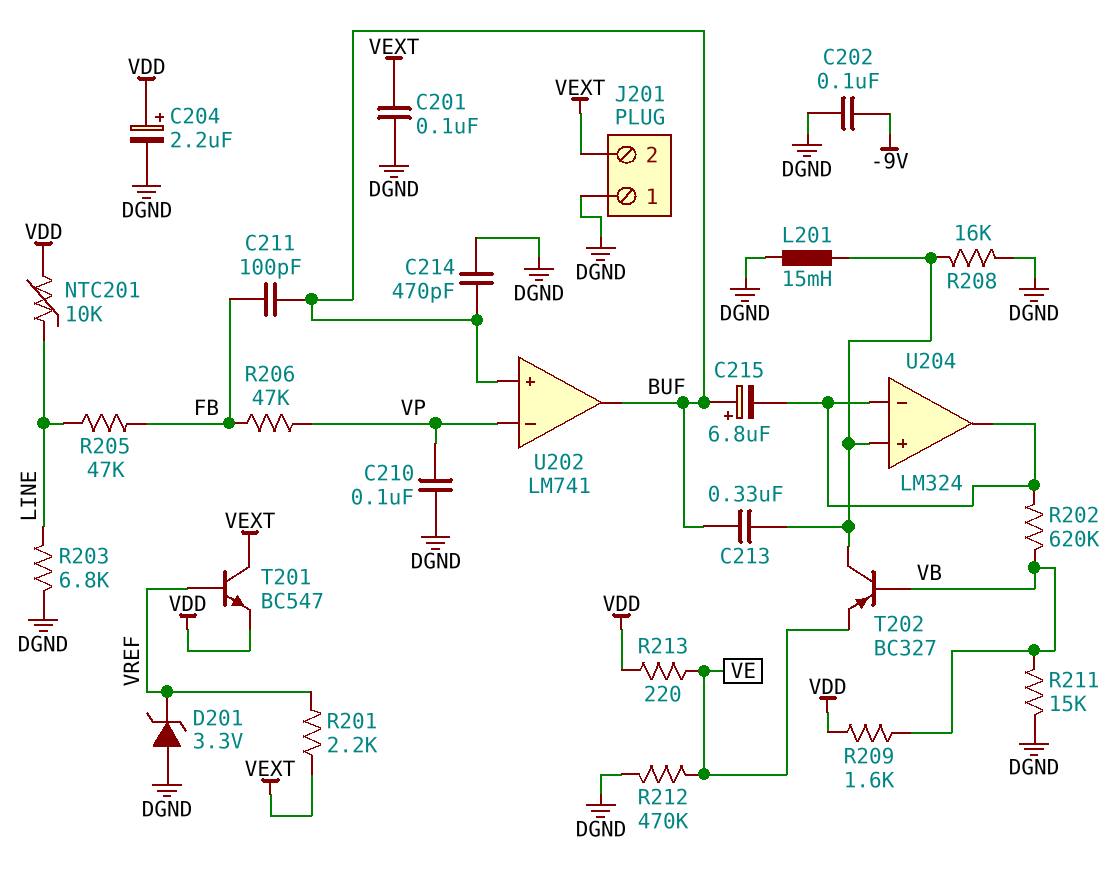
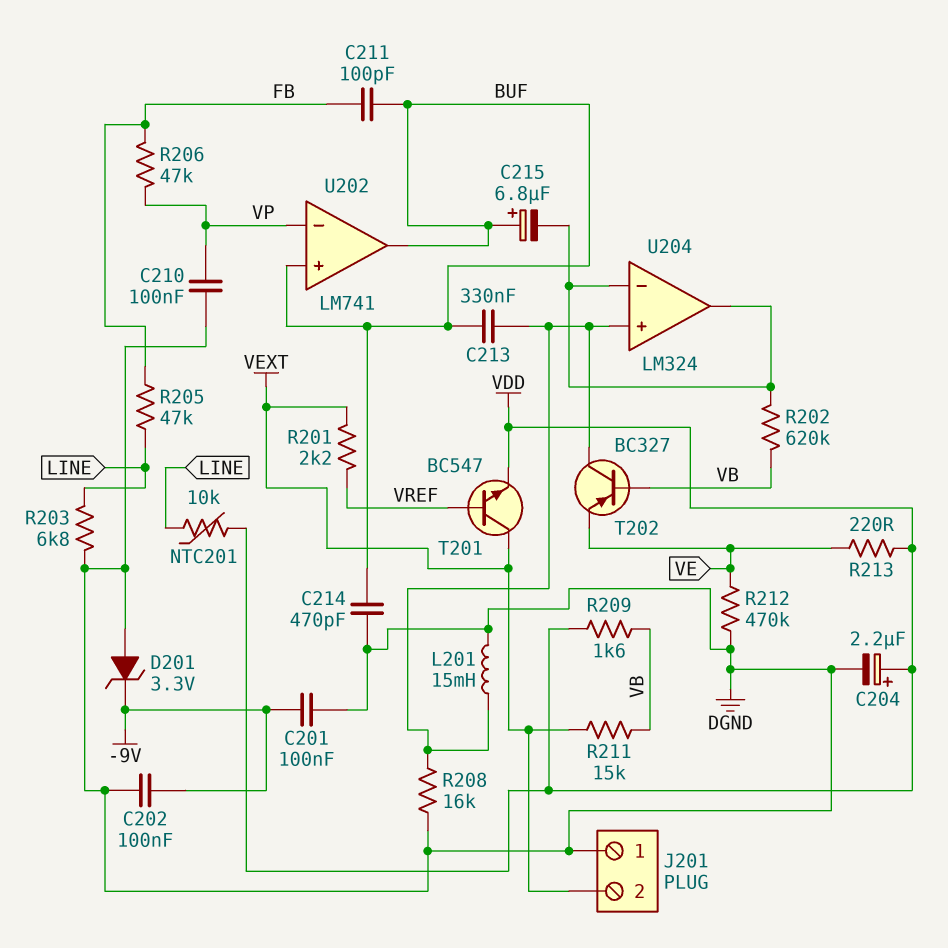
C201: 100nF (DGND, VEXT) -> 100nF (-9V, DGND)
D201: zener 3.3V (A DGND, K VREF) -> zener 3.3V (A DGND, K -9V)
R211: 15k (DGND, VB) -> 15k (VB, VEXT)

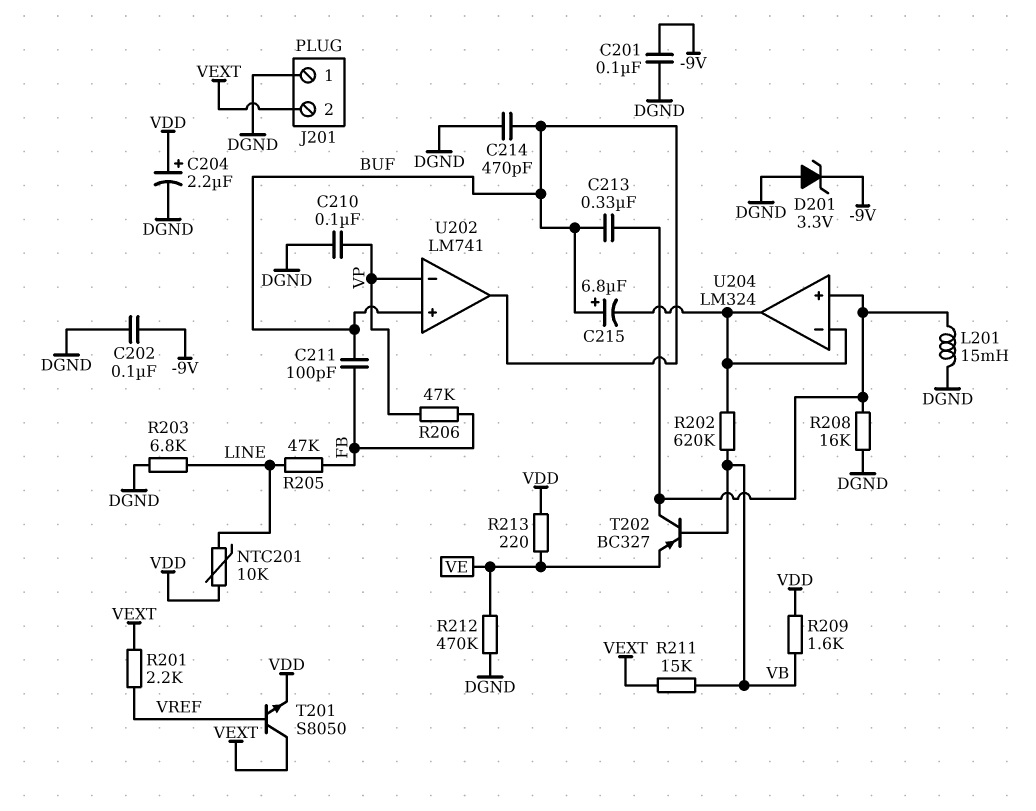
T201: NPN BC547 (B VREF, C VEXT, E VDD) -> NPN S8050 (B VREF, C VEXT, E VDD)

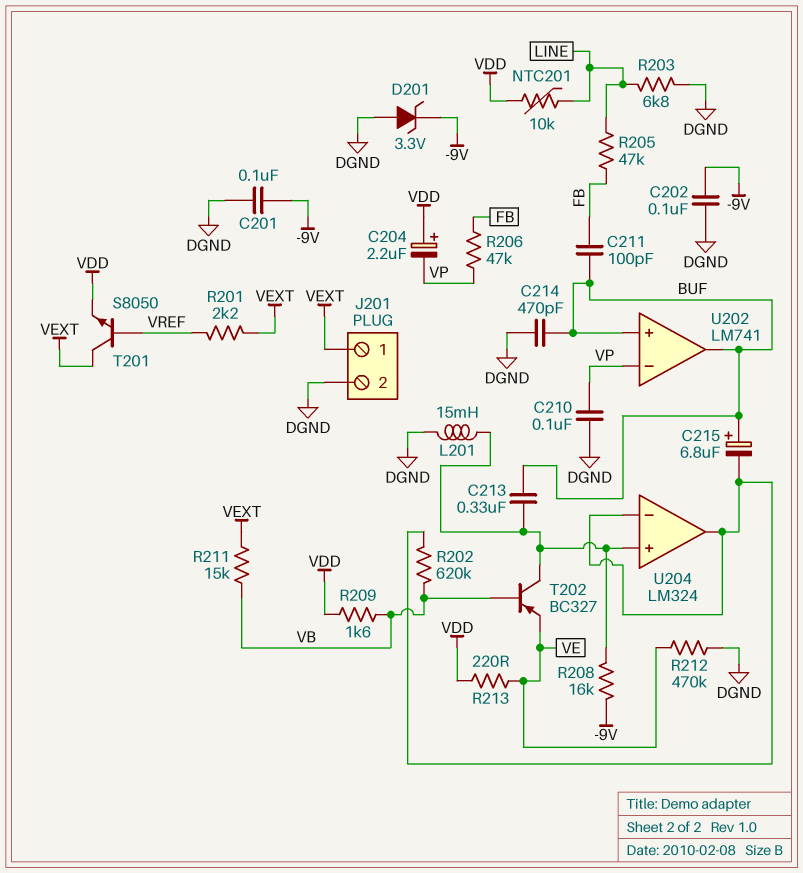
C204: 2.2uF (plus VDD, minus DGND) -> 2.2uF (plus VDD, minus VP)
J201 pin 1: DGND -> VEXT
J201 pin 2: VEXT -> DGND
R208: 16k (DGND, U204/in+) -> 16k (-9V, U204/in+)

